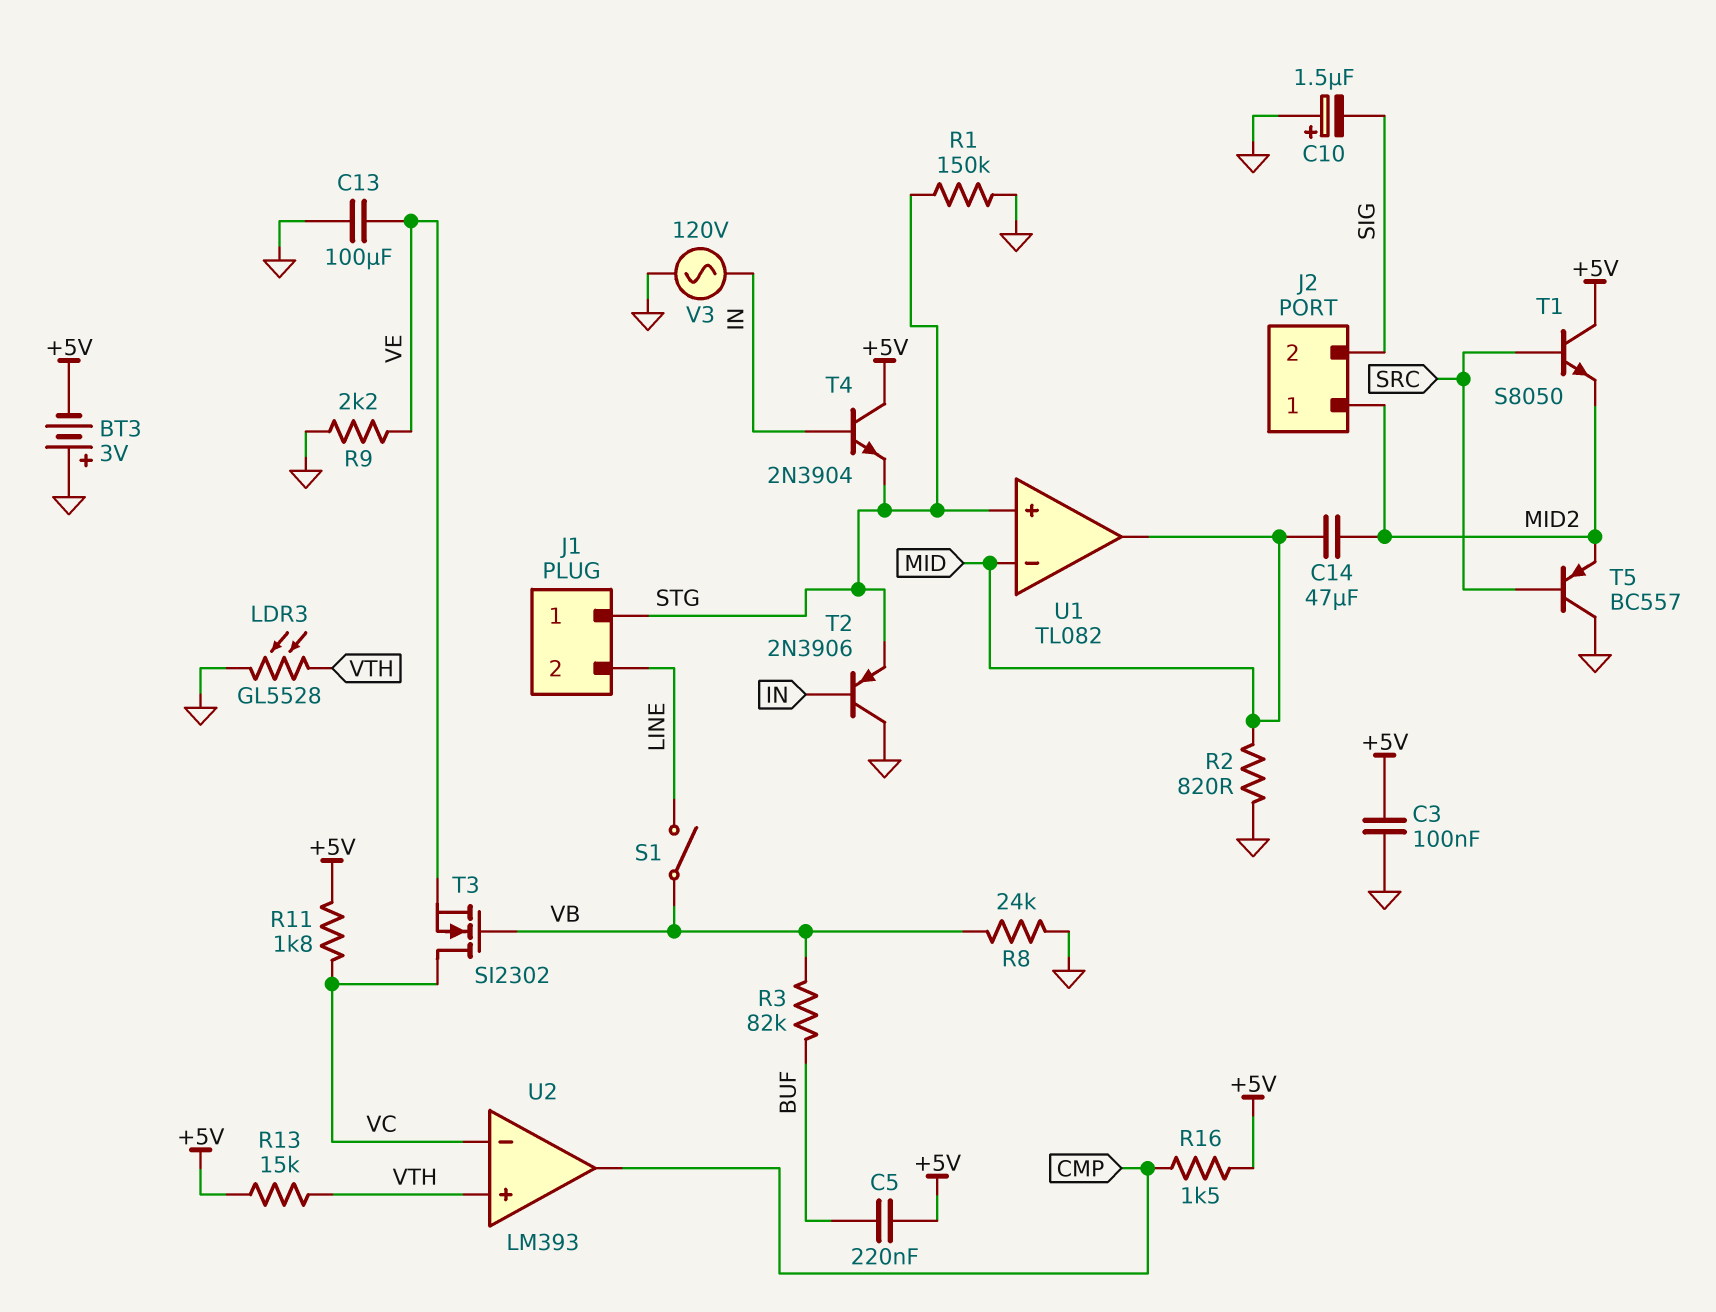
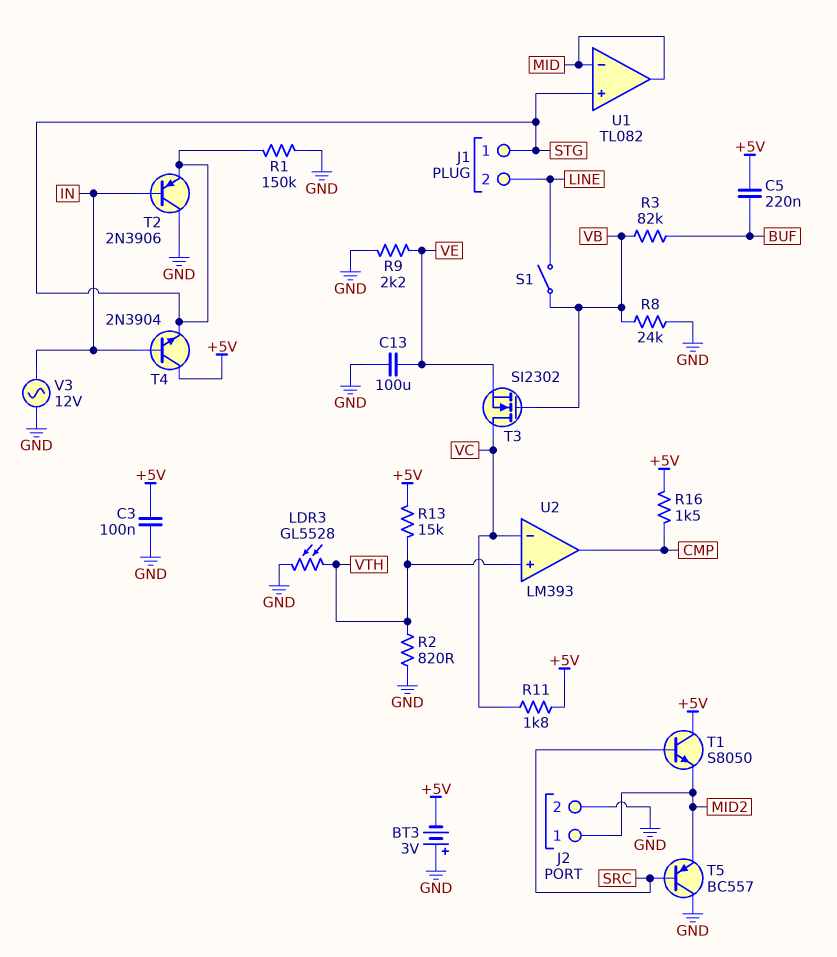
C10: 1.5uF (plus GND, minus SIG) -> none
C14: 47uF (MID, MID2) -> none
J2 pin 2: SIG -> GND
R2: 820 (GND, MID) -> 820 (GND, VTH)
V3: AC 120V (GND, IN) -> AC 12V (GND, IN)

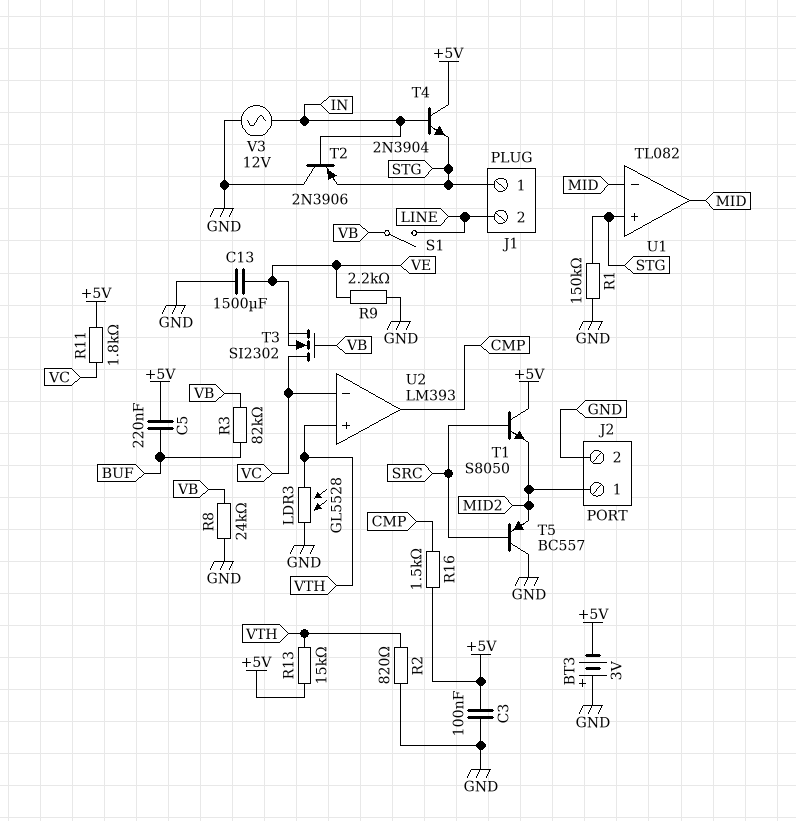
C13: 100uF (GND, VE) -> 1500uF (GND, VE)

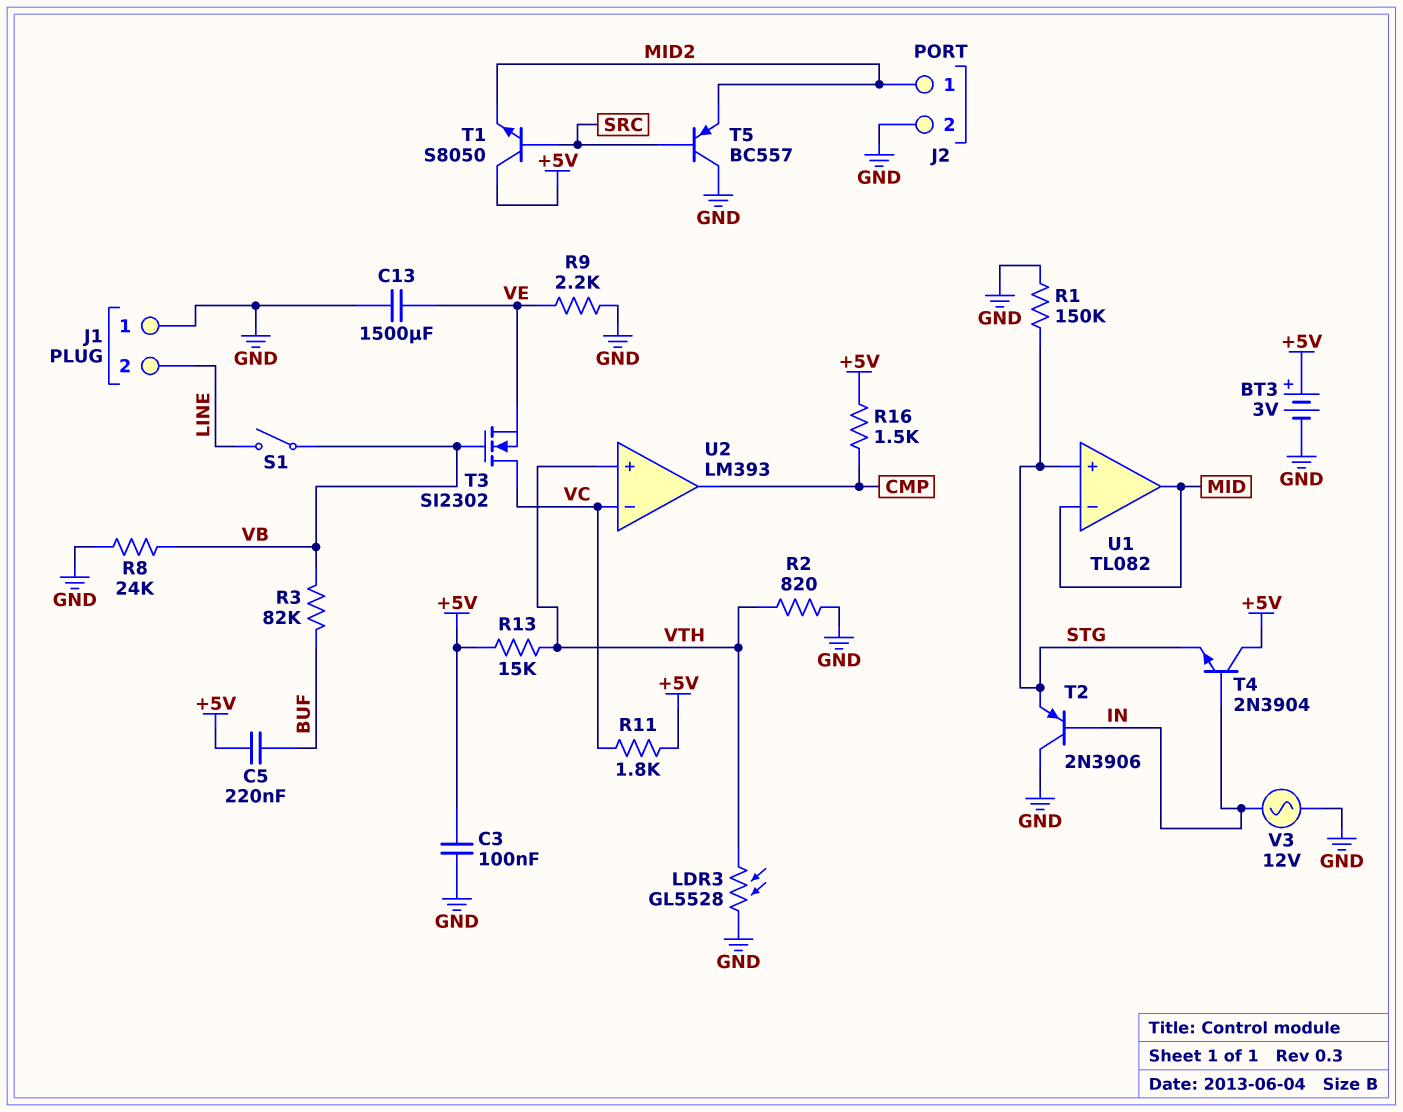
BT3: 3V (plus GND, minus +5V) -> 3V (plus +5V, minus GND)
J1 pin 1: STG -> GND

